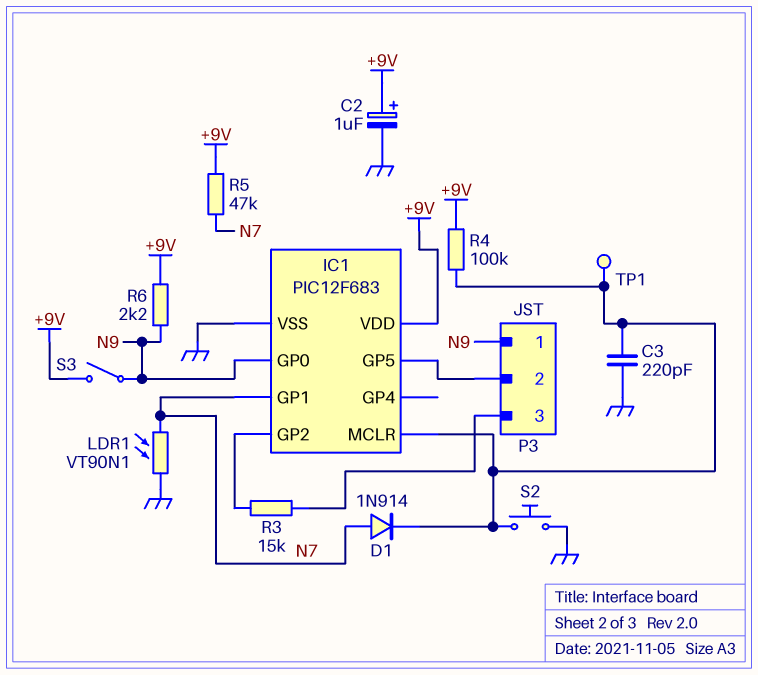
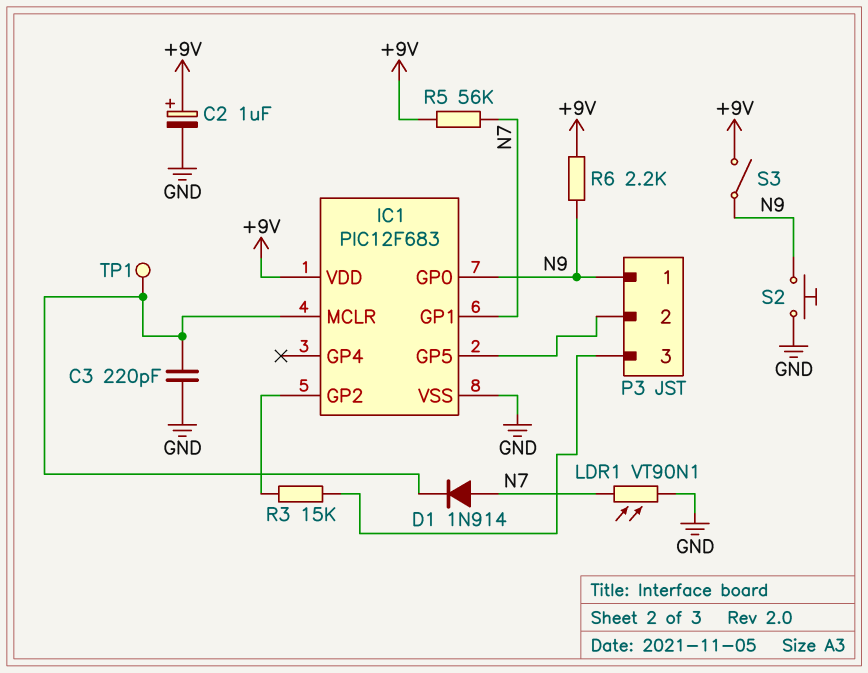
R4: 100k (+9V, IC1/MCLR) -> none
R5: 47k (+9V, N7) -> 56k (+9V, N7)
S2: button (GND, IC1/MCLR) -> button (GND, N9)

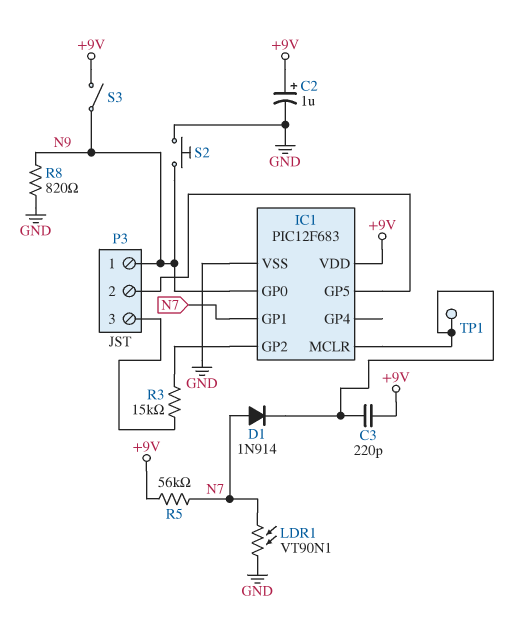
C3: 220pF (GND, IC1/MCLR) -> 220pF (+9V, IC1/MCLR)
R6: 2.2k (+9V, N9) -> none
R8: none -> 820 (GND, N9)

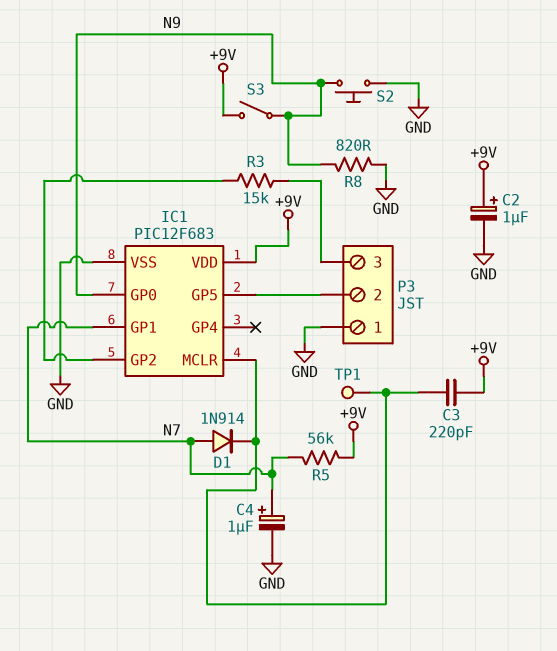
C4: none -> 1uF (plus N7, minus GND)
LDR1: VT90N1 (GND, N7) -> none
P3 pin 1: N9 -> GND

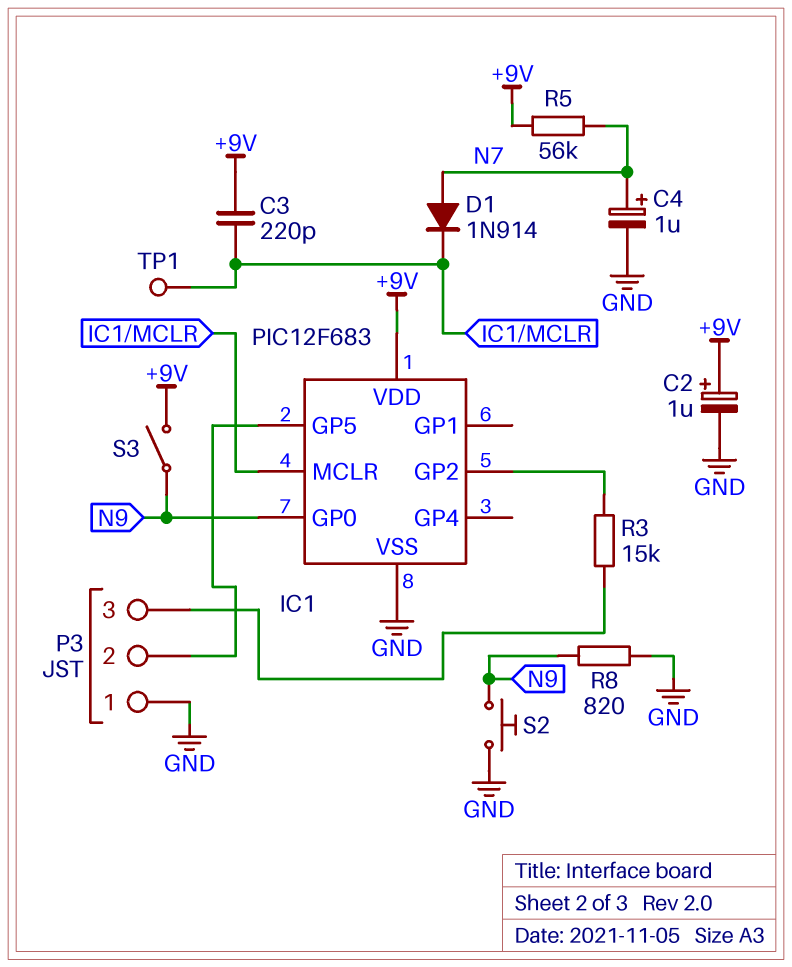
IC1 pin GP1: N7 -> none

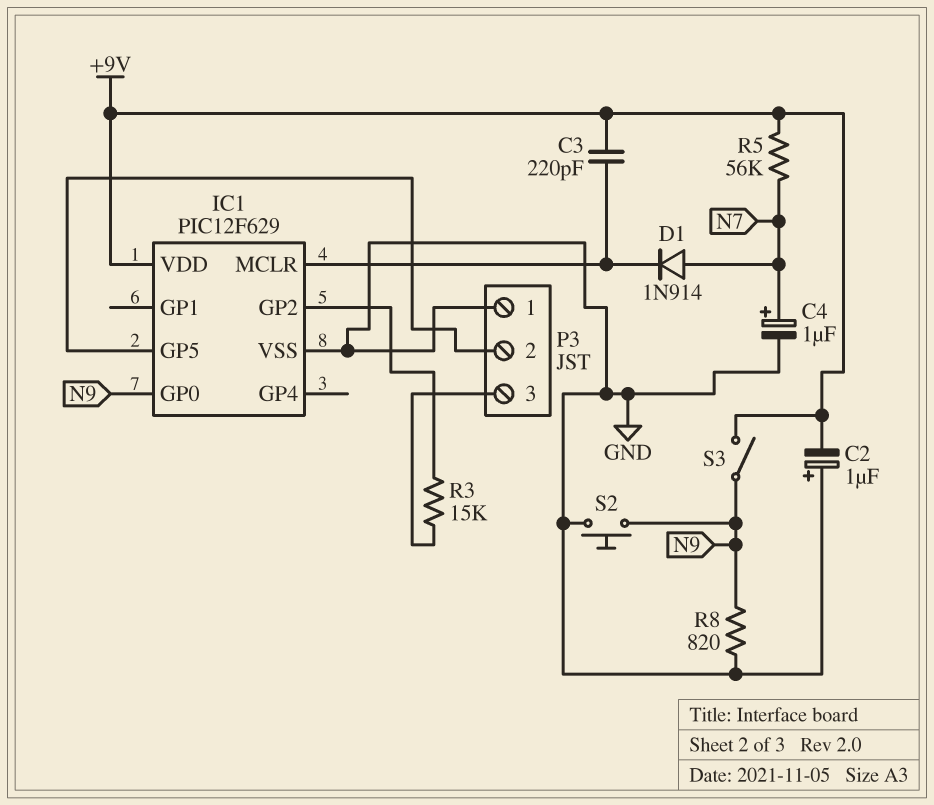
C2: 1uF (plus +9V, minus GND) -> 1uF (plus GND, minus +9V)
IC1: PIC12F683 -> PIC12F629
TP1: test point (IC1/MCLR) -> none

